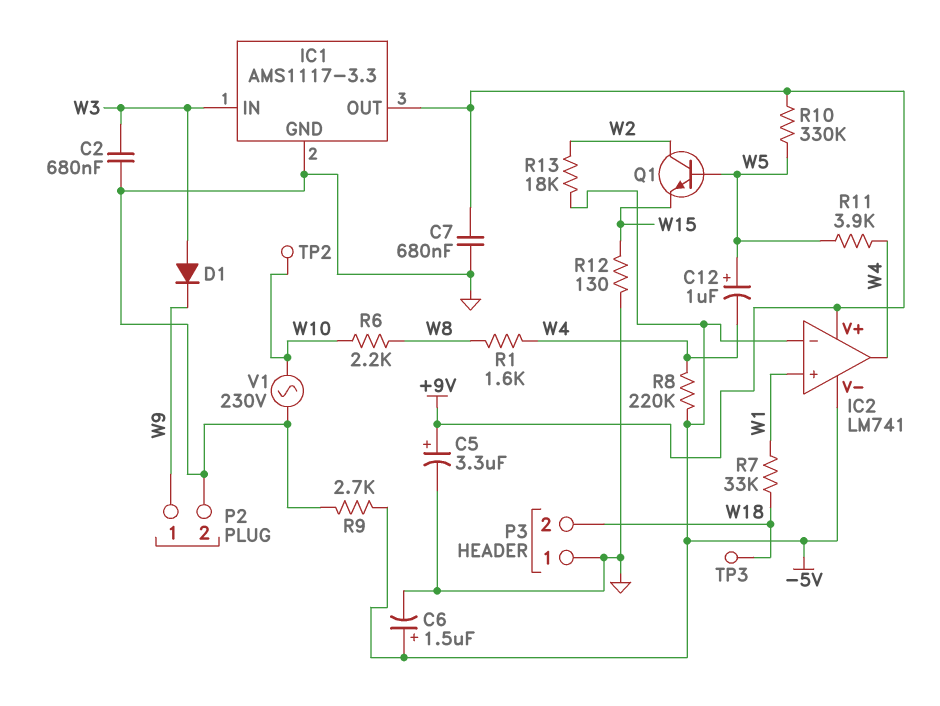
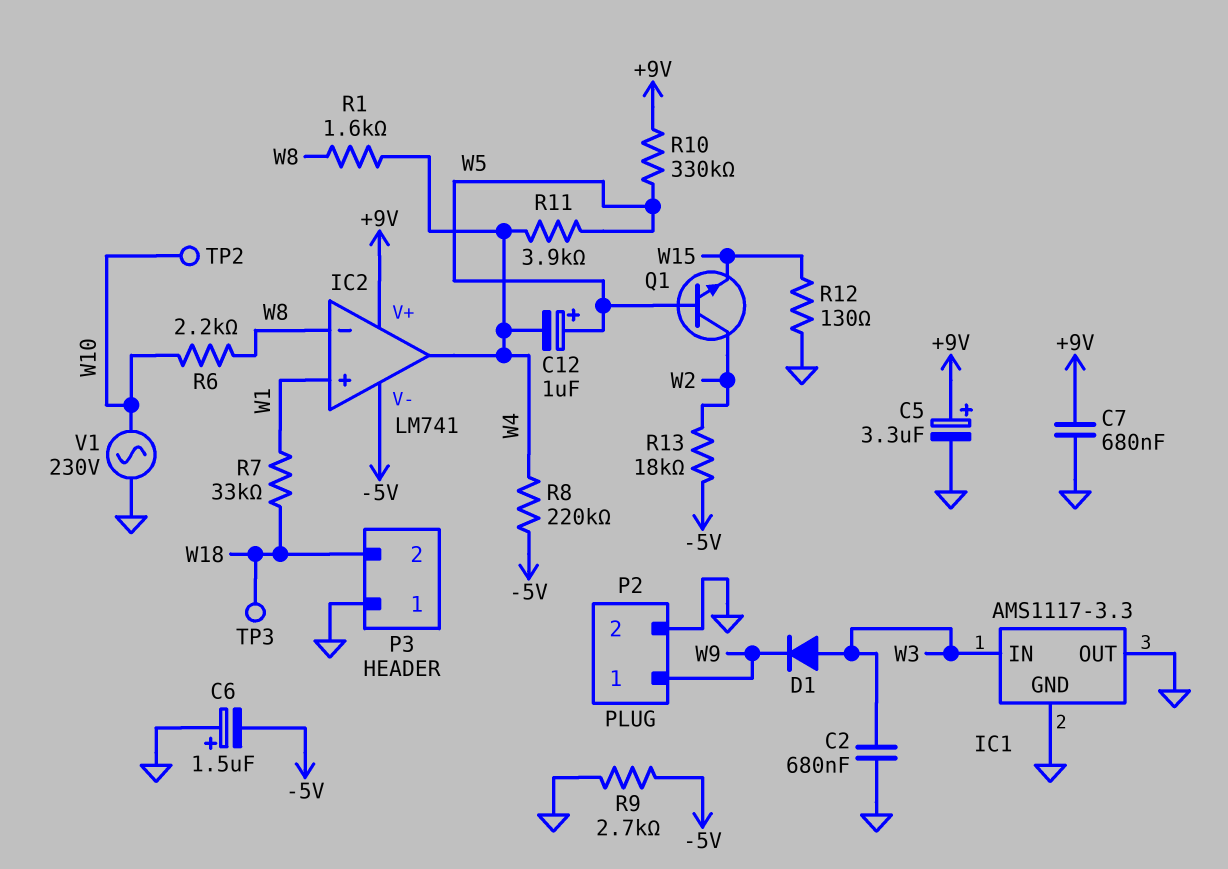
C6: 1.5uF (plus -5V, minus GND) -> 1.5uF (plus GND, minus -5V)
IC1 pin OUT: +9V -> GND
IC2 pin in-: -5V -> W8

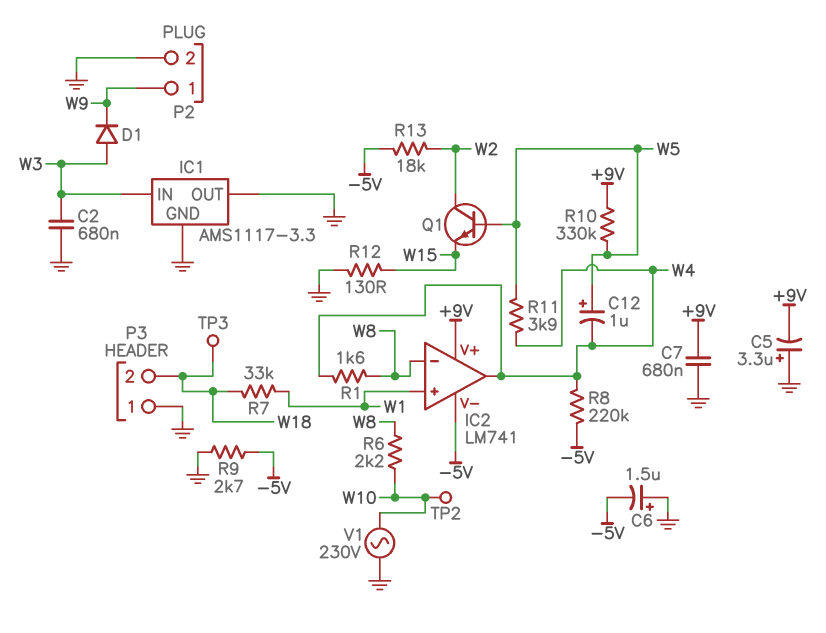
C5: 3.3uF (plus +9V, minus GND) -> 3.3uF (plus GND, minus +9V)

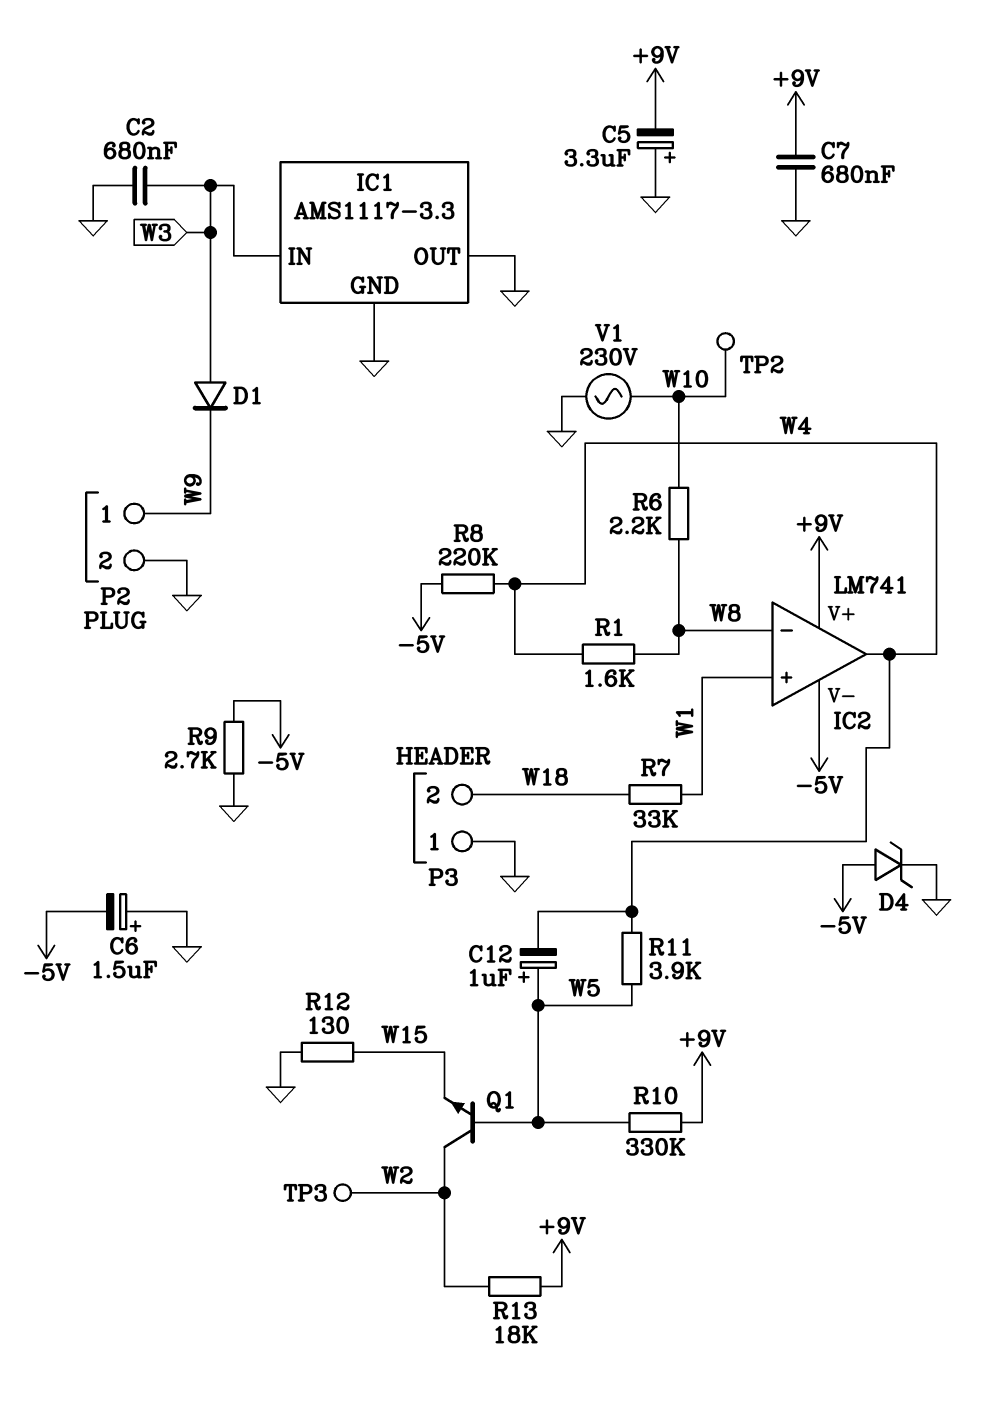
D4: none -> zener (A -5V, K GND)
R13: 18k (-5V, W2) -> 18k (+9V, W2)
TP3: test point (W18) -> test point (W2)

